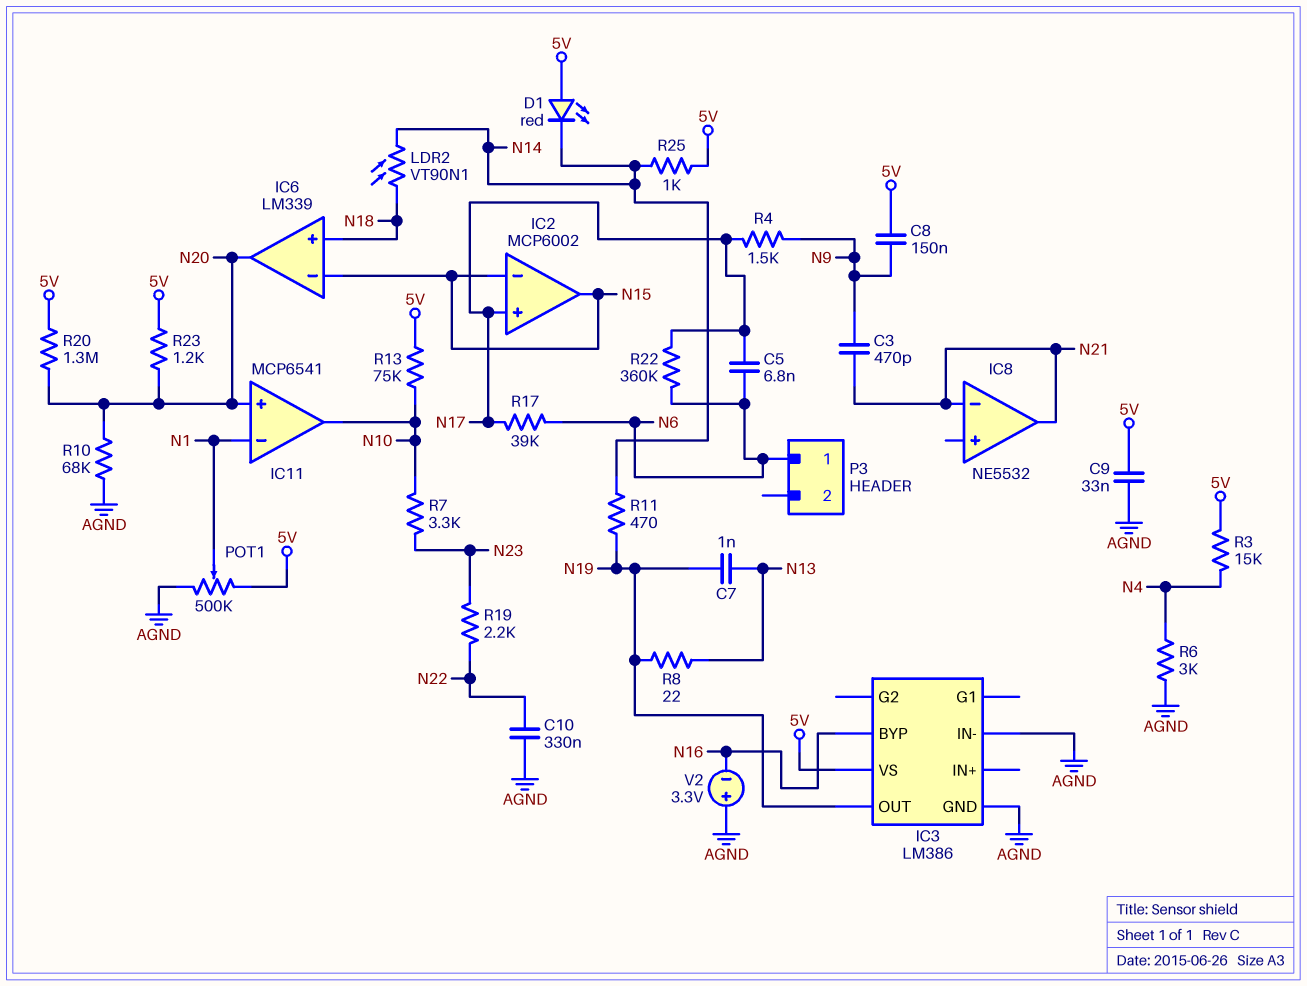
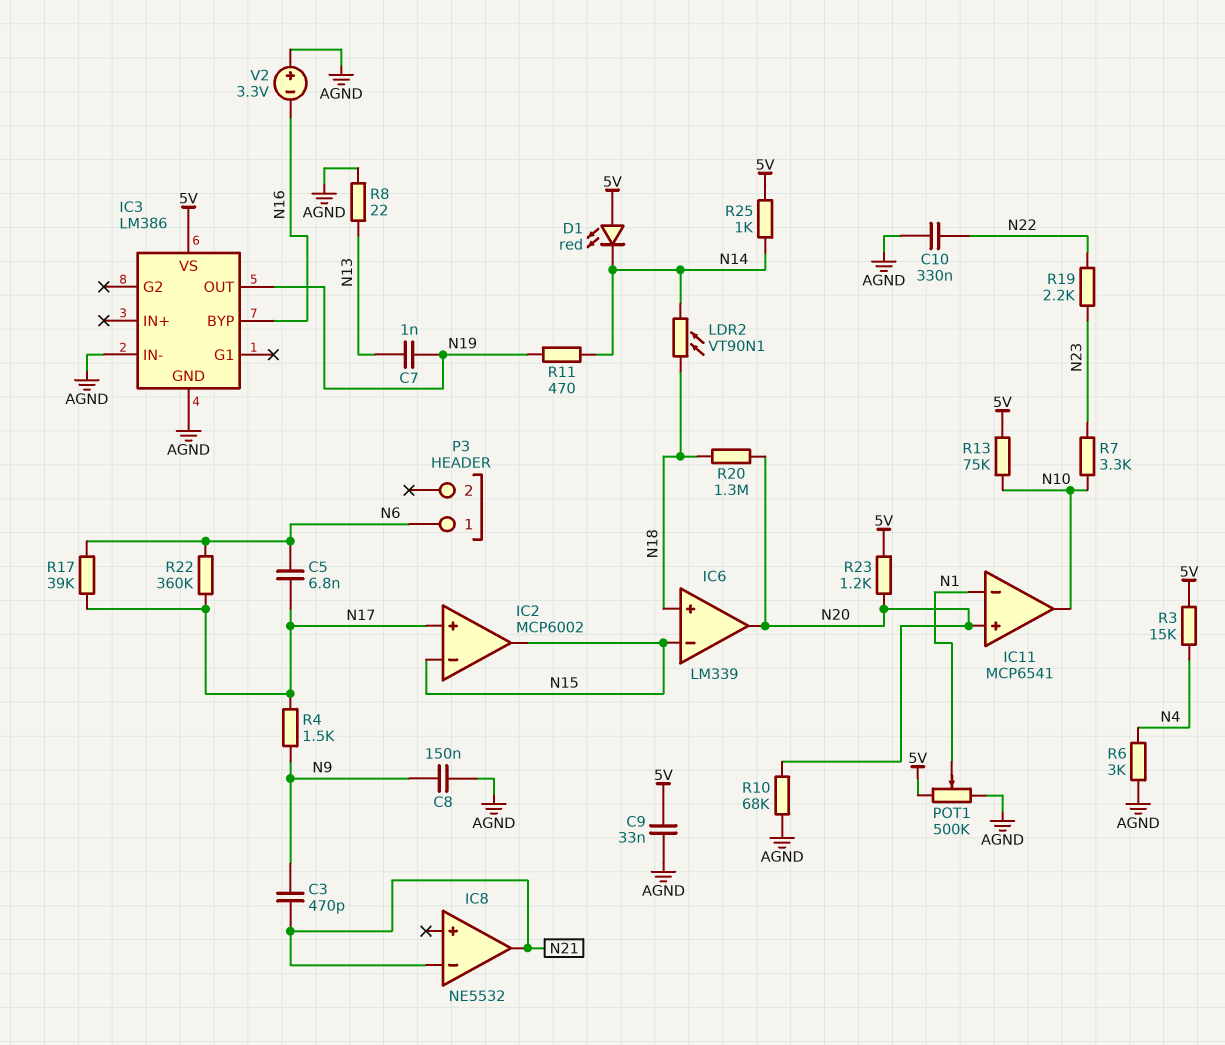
C8: 150nF (5V, N9) -> 150nF (AGND, N9)
R8: 22 (N13, N19) -> 22 (AGND, N13)
R20: 1.3M (5V, N20) -> 1.3M (N18, N20)

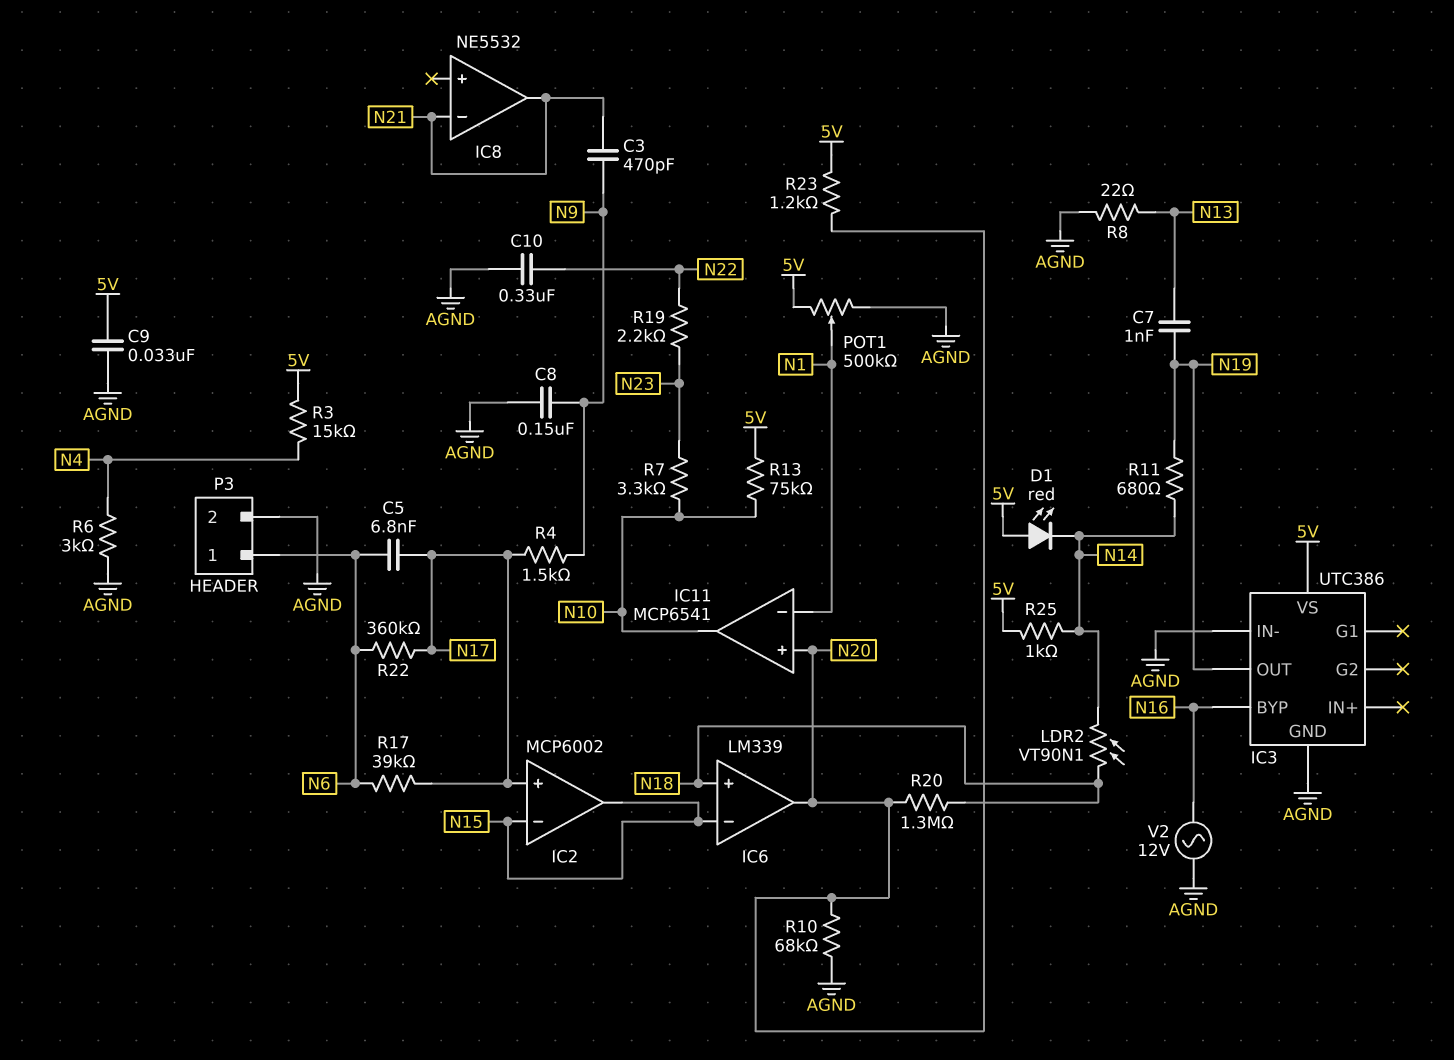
IC3: LM386 -> UTC386
P3 pin 2: none -> AGND
R11: 470 (N14, N19) -> 680 (N14, N19)
V2: 3.3V (plus AGND, minus N16) -> AC 12V (AGND, N16)

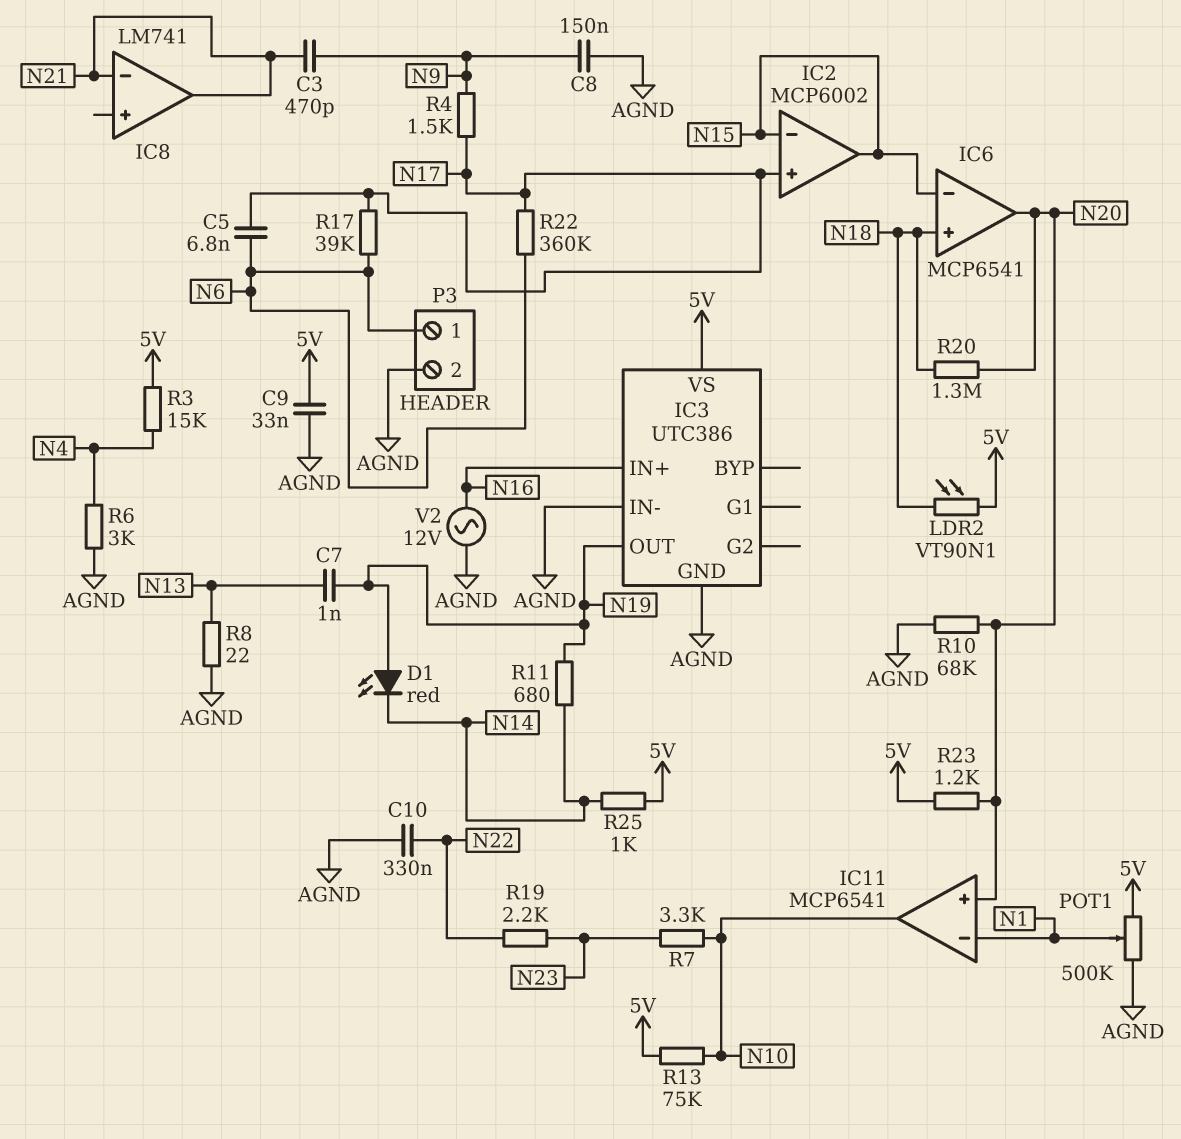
D1: LED red (A 5V, K N14) -> LED red (A N19, K N14)
IC3 pin BYP: N16 -> none
IC3 pin IN+: none -> N16
IC6: LM339 -> MCP6541
IC8: NE5532 -> LM741
LDR2: VT90N1 (N14, N18) -> VT90N1 (5V, N18)

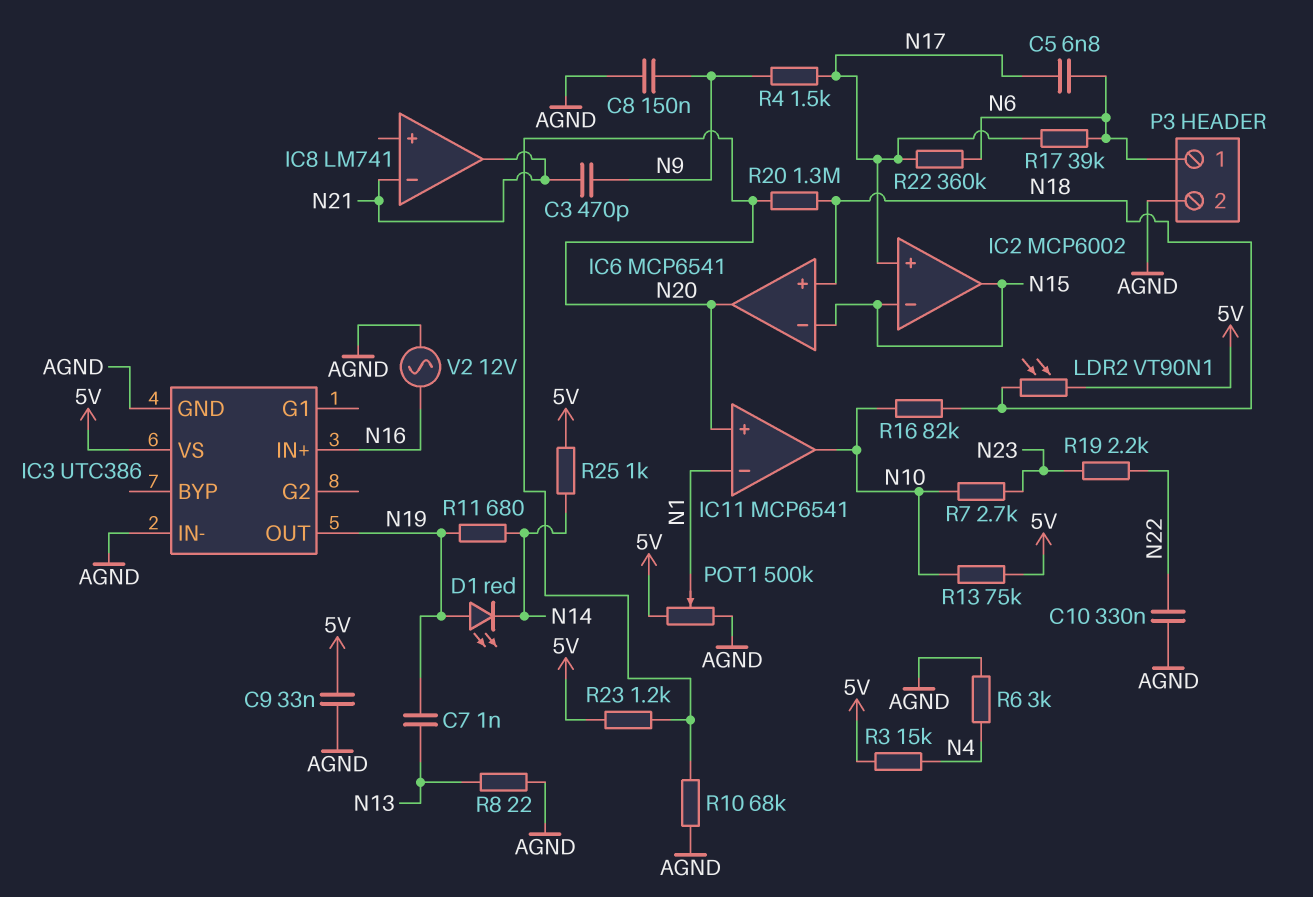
R7: 3.3k (N10, N23) -> 2.7k (N10, N23)
R16: none -> 82k (N10, N18)

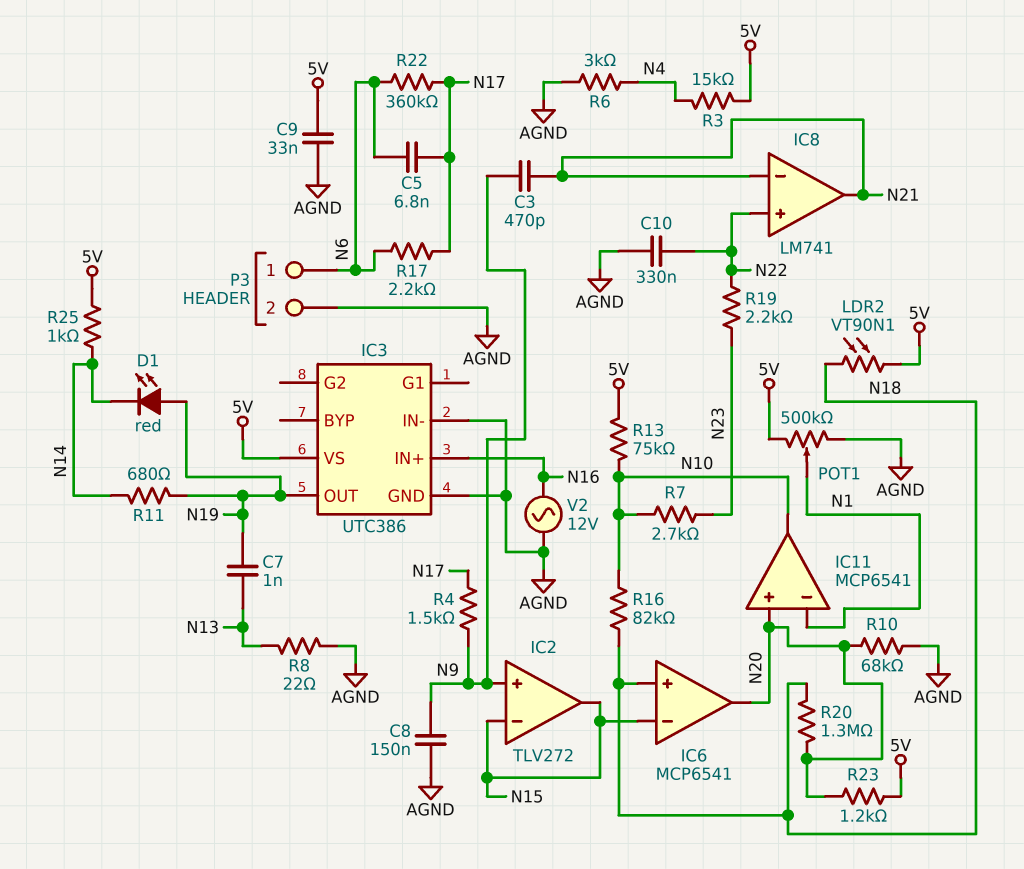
IC2: MCP6002 -> TLV272
IC2 pin in+: N17 -> N9
IC8 pin in+: none -> N22
R17: 39k (N6, N17) -> 2.2k (N6, N17)

